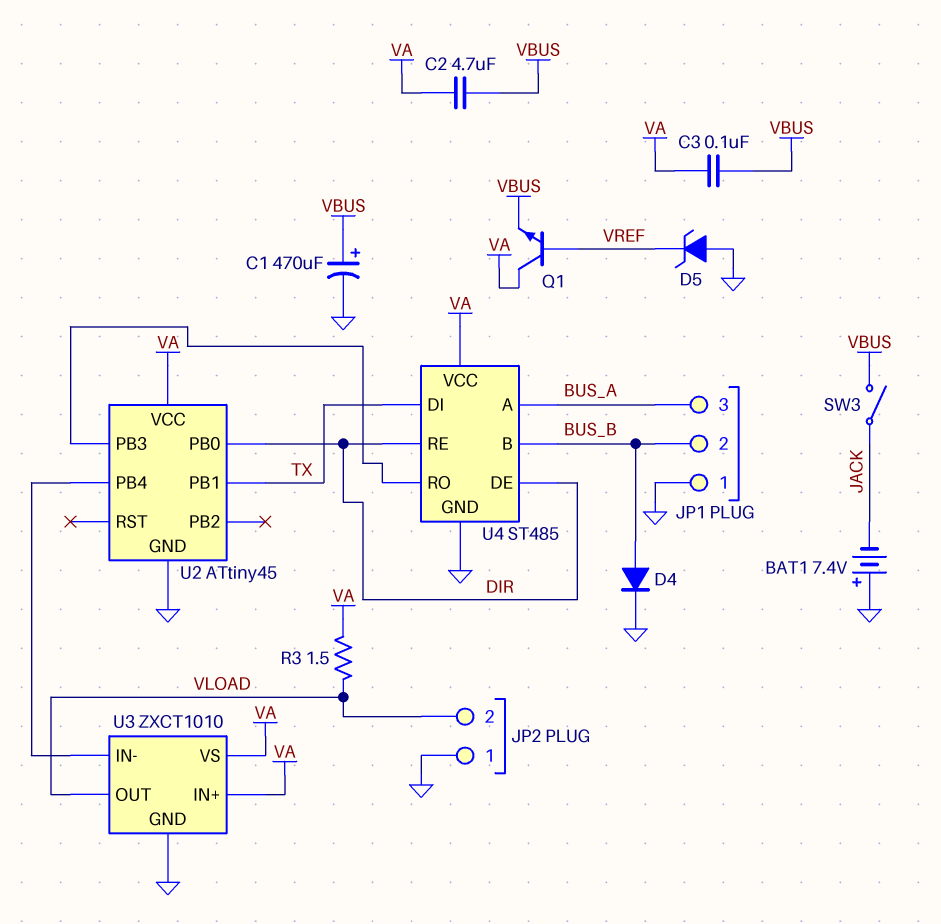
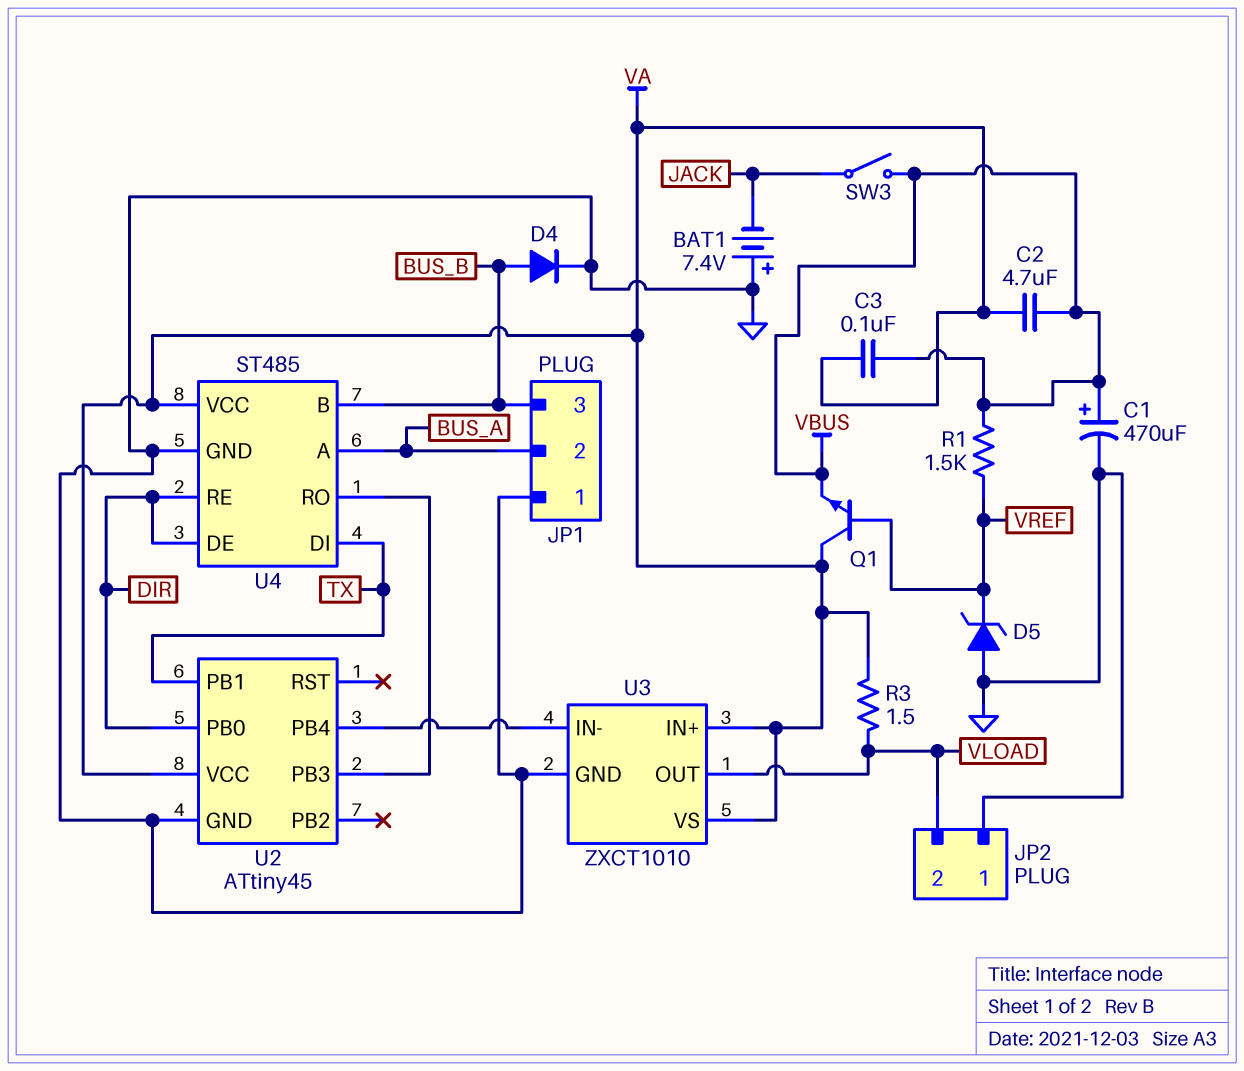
JP1 pin 2: BUS_B -> BUS_A
JP1 pin 3: BUS_A -> BUS_B
R1: none -> 1.5k (VBUS, VREF)

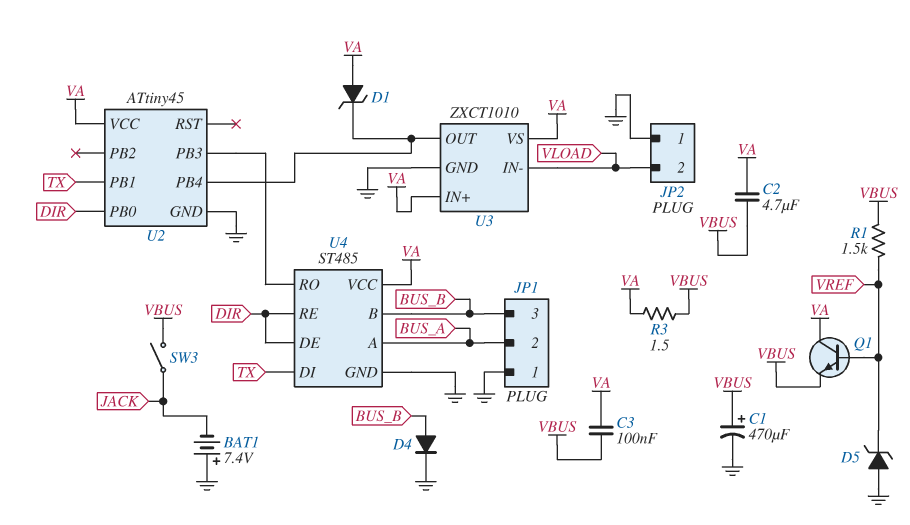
D1: none -> zener (A VA, K U2/PB4)
R3: 1.5 (VA, VLOAD) -> 1.5 (VA, VBUS)
U3 pin IN-: U2/PB4 -> VLOAD
U3 pin OUT: VLOAD -> U2/PB4

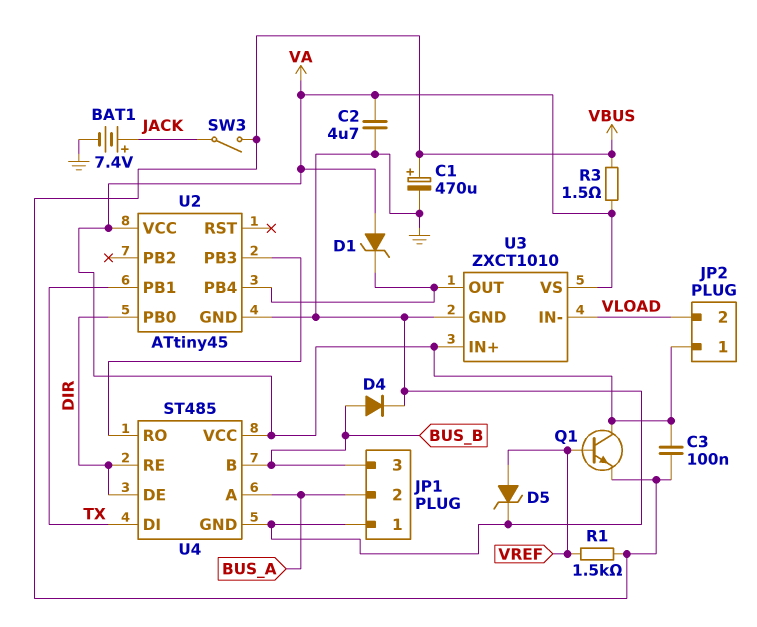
BAT1: 7.4V (plus GND, minus JACK) -> 7.4V (plus JACK, minus GND)
C2: 4.7uF (VA, VBUS) -> 4.7uF (GND, VA)
D5: zener (A GND, K VREF) -> zener (A VREF, K GND)
JP2 pin 1: GND -> VA

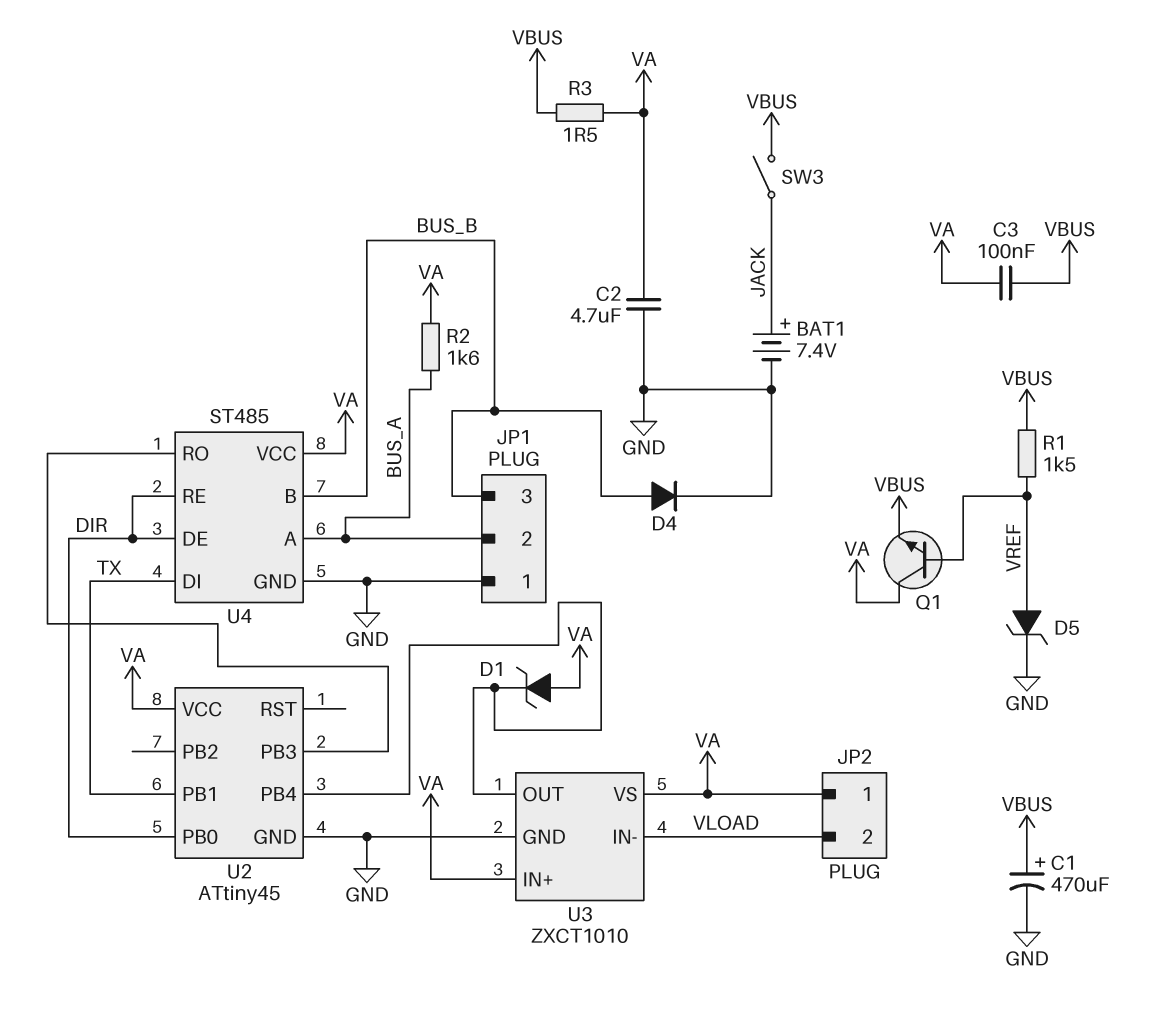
R2: none -> 1.6k (BUS_A, VA)

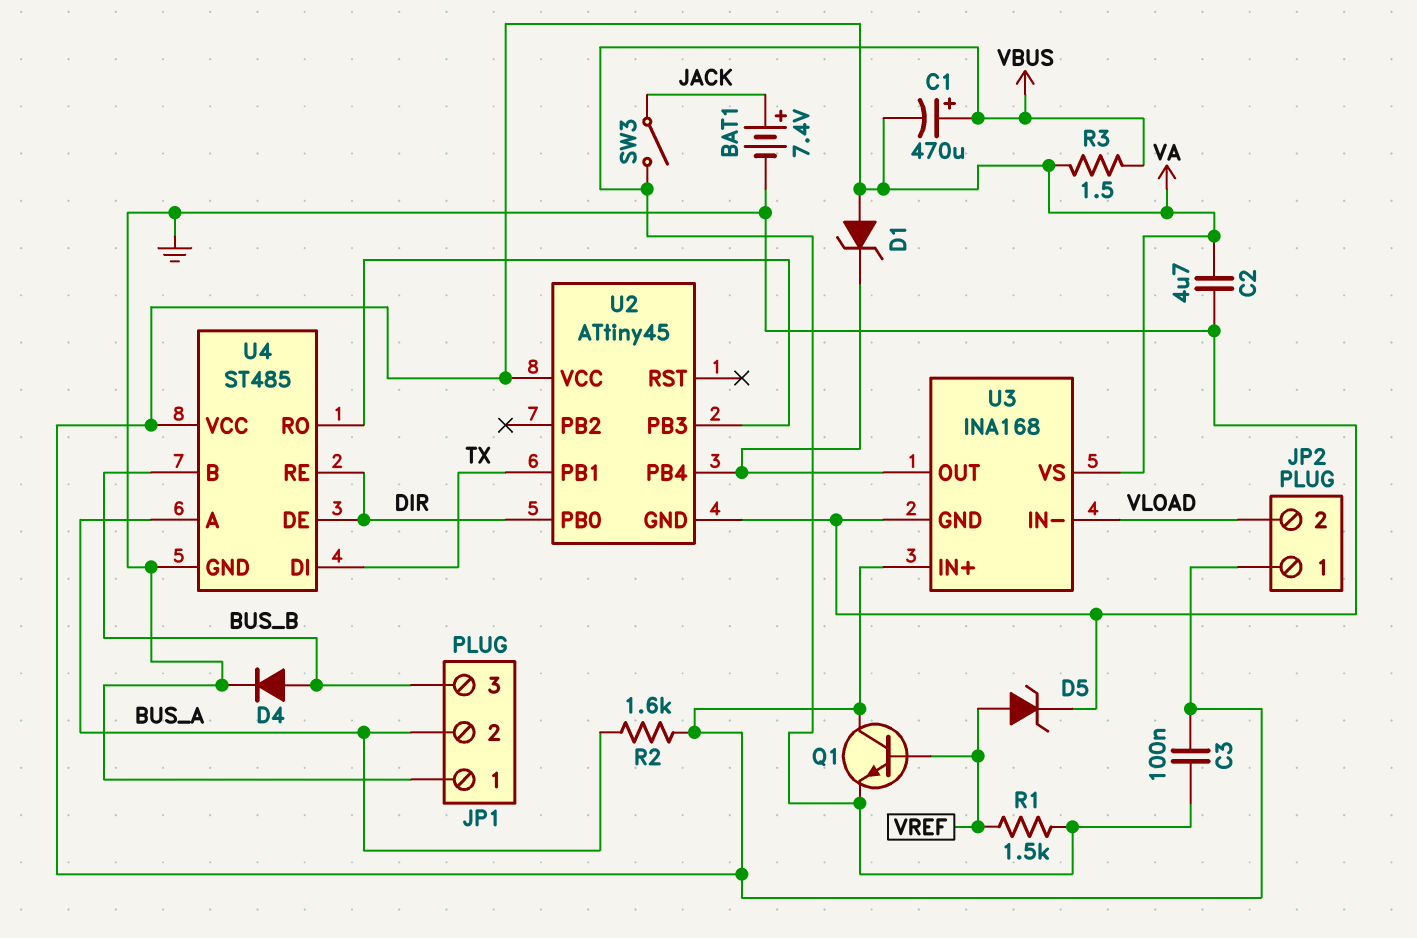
C1: 470uF (plus VBUS, minus GND) -> 470uF (plus VBUS, minus VA)
U3: ZXCT1010 -> INA168

